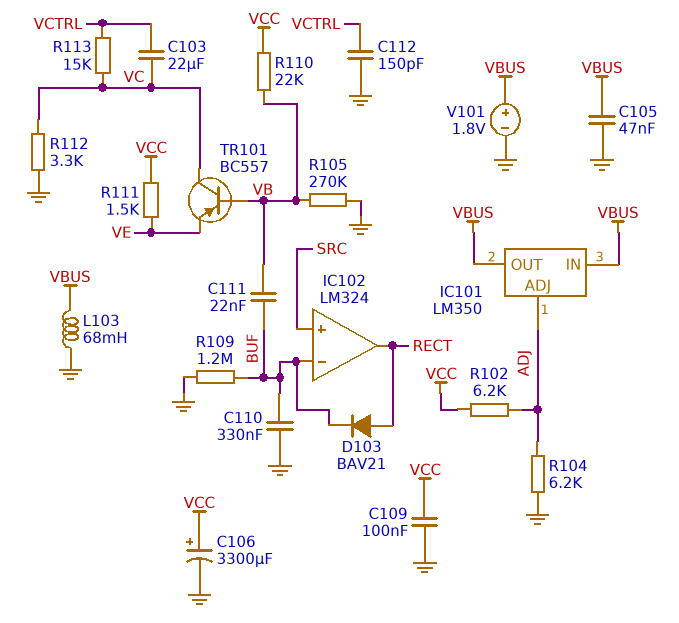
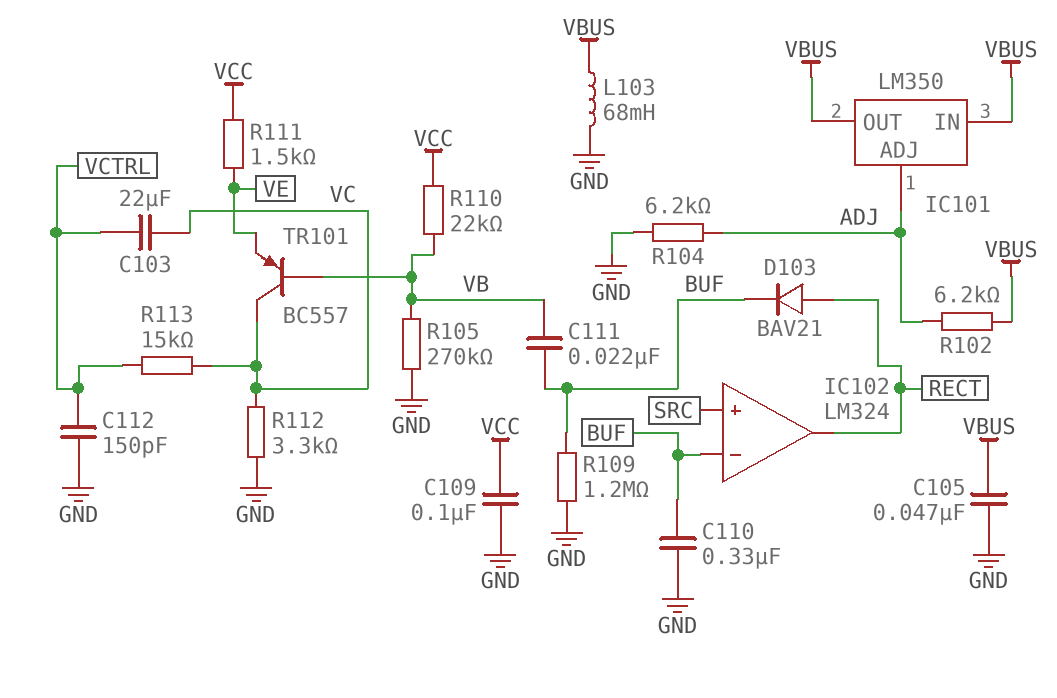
C106: 3300uF (plus VCC, minus GND) -> none
R102: 6.2k (ADJ, VCC) -> 6.2k (ADJ, VBUS)
V101: 1.8V (plus VBUS, minus GND) -> none

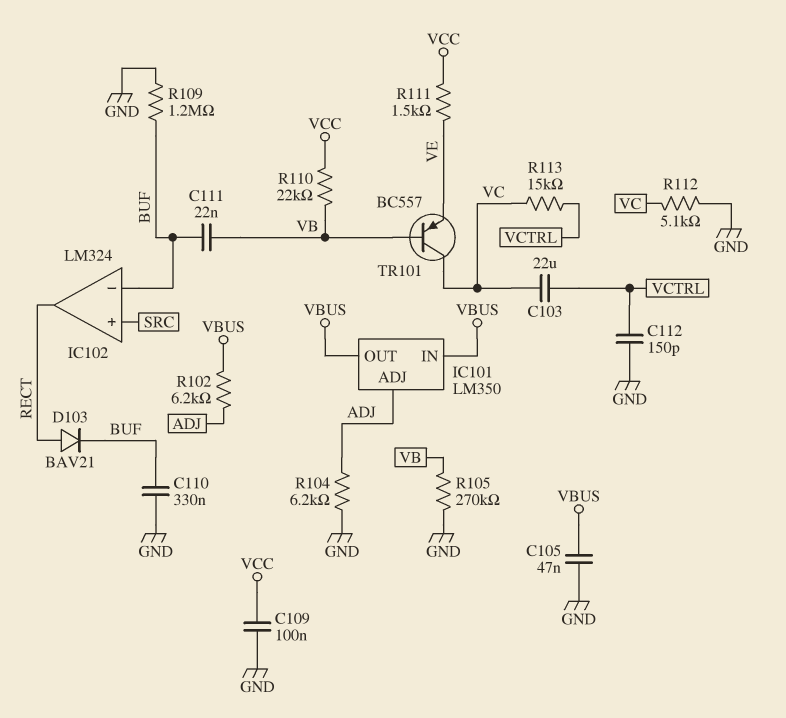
L103: 68mH (GND, VBUS) -> none
R112: 3.3k (GND, VC) -> 5.1k (GND, VC)

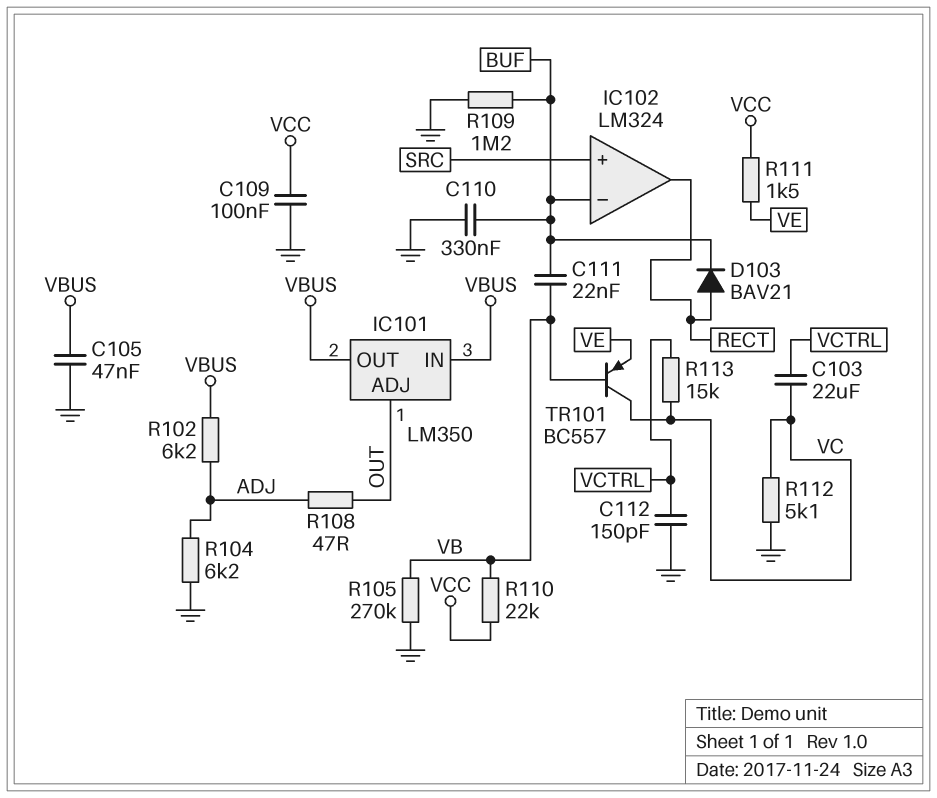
IC101 pin ADJ: ADJ -> OUT
R108: none -> 47 (ADJ, OUT)

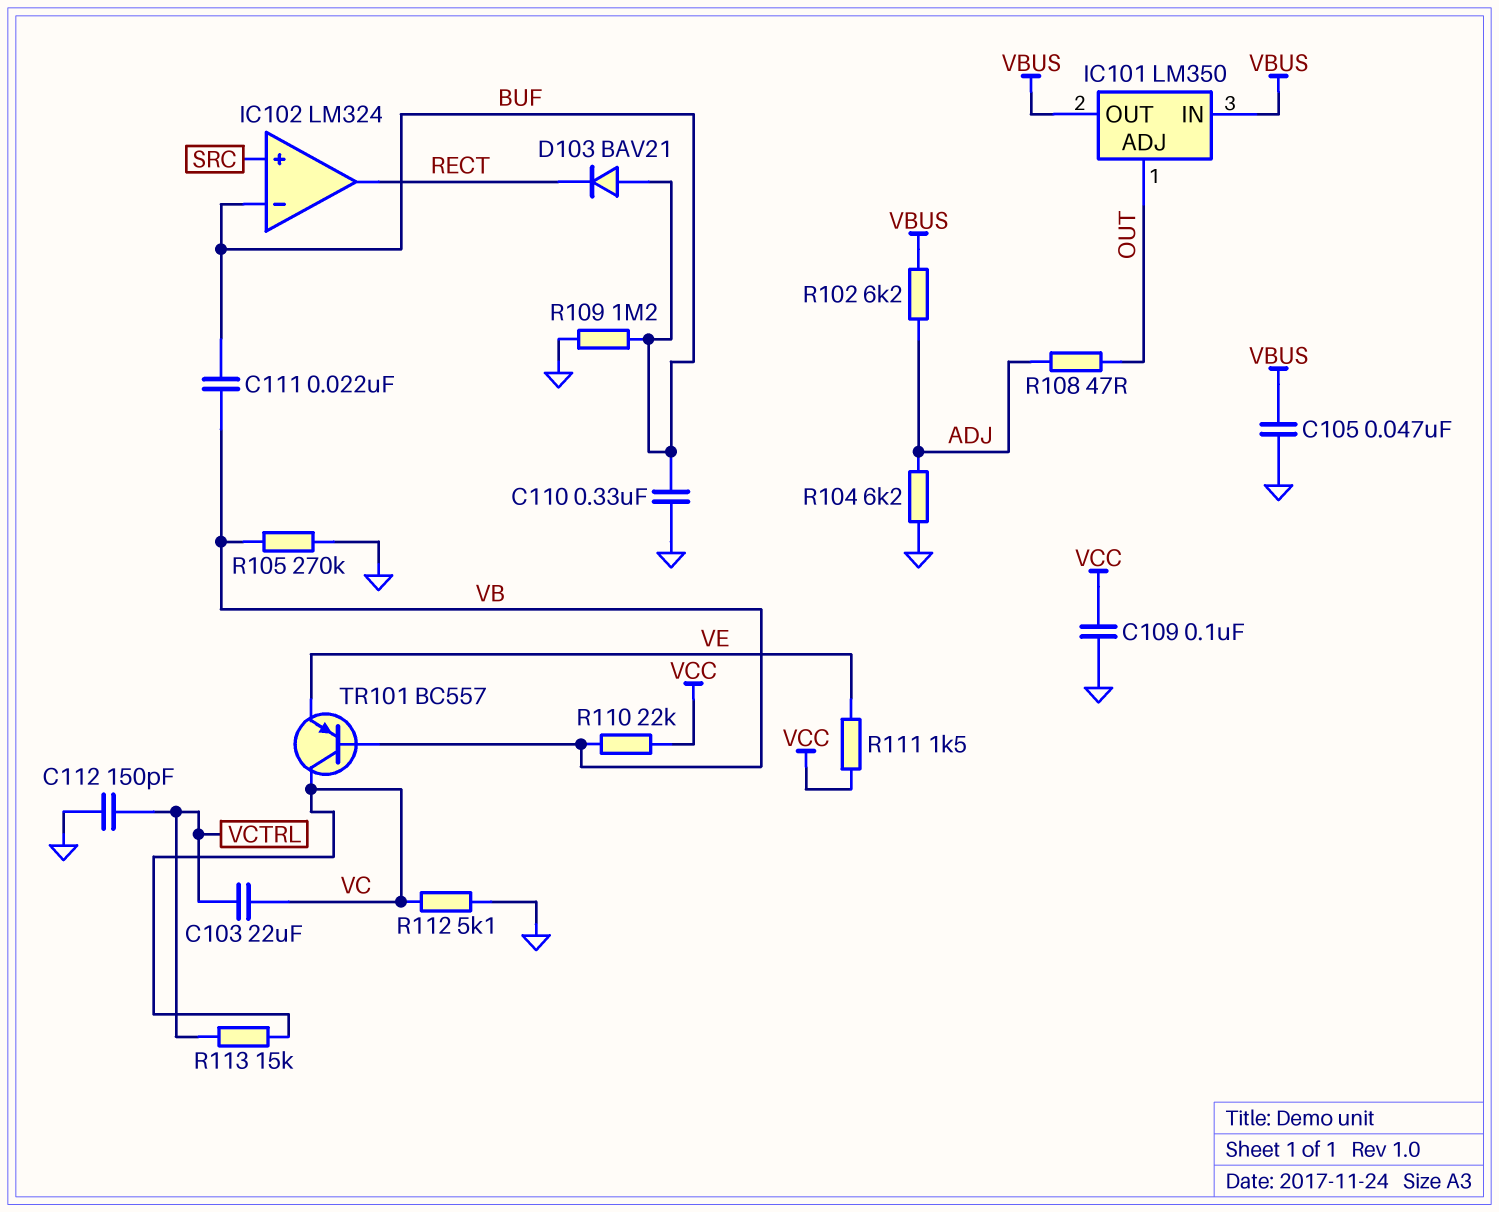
D103: diode BAV21 (A RECT, K BUF) -> diode BAV21 (A BUF, K RECT)

